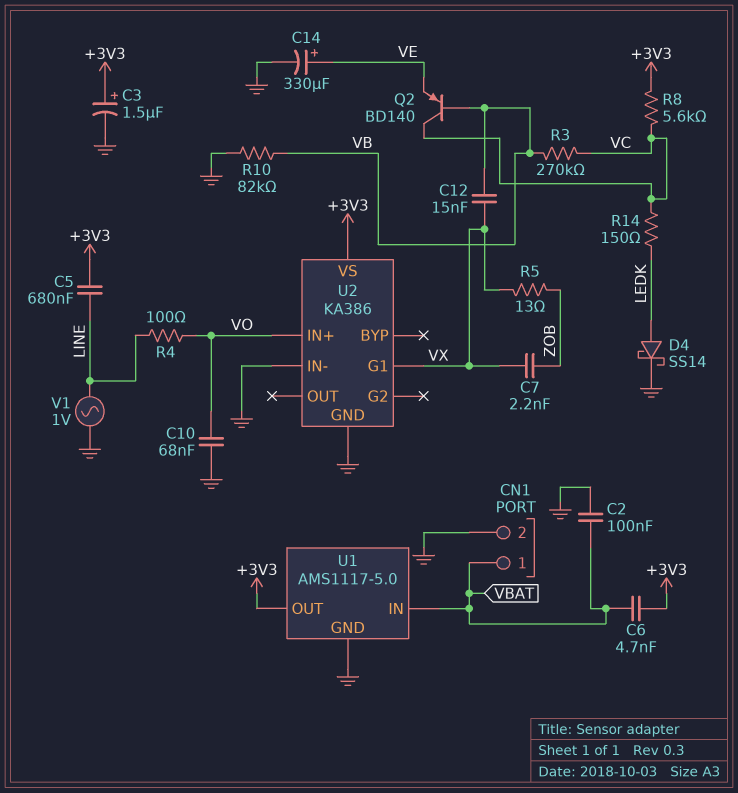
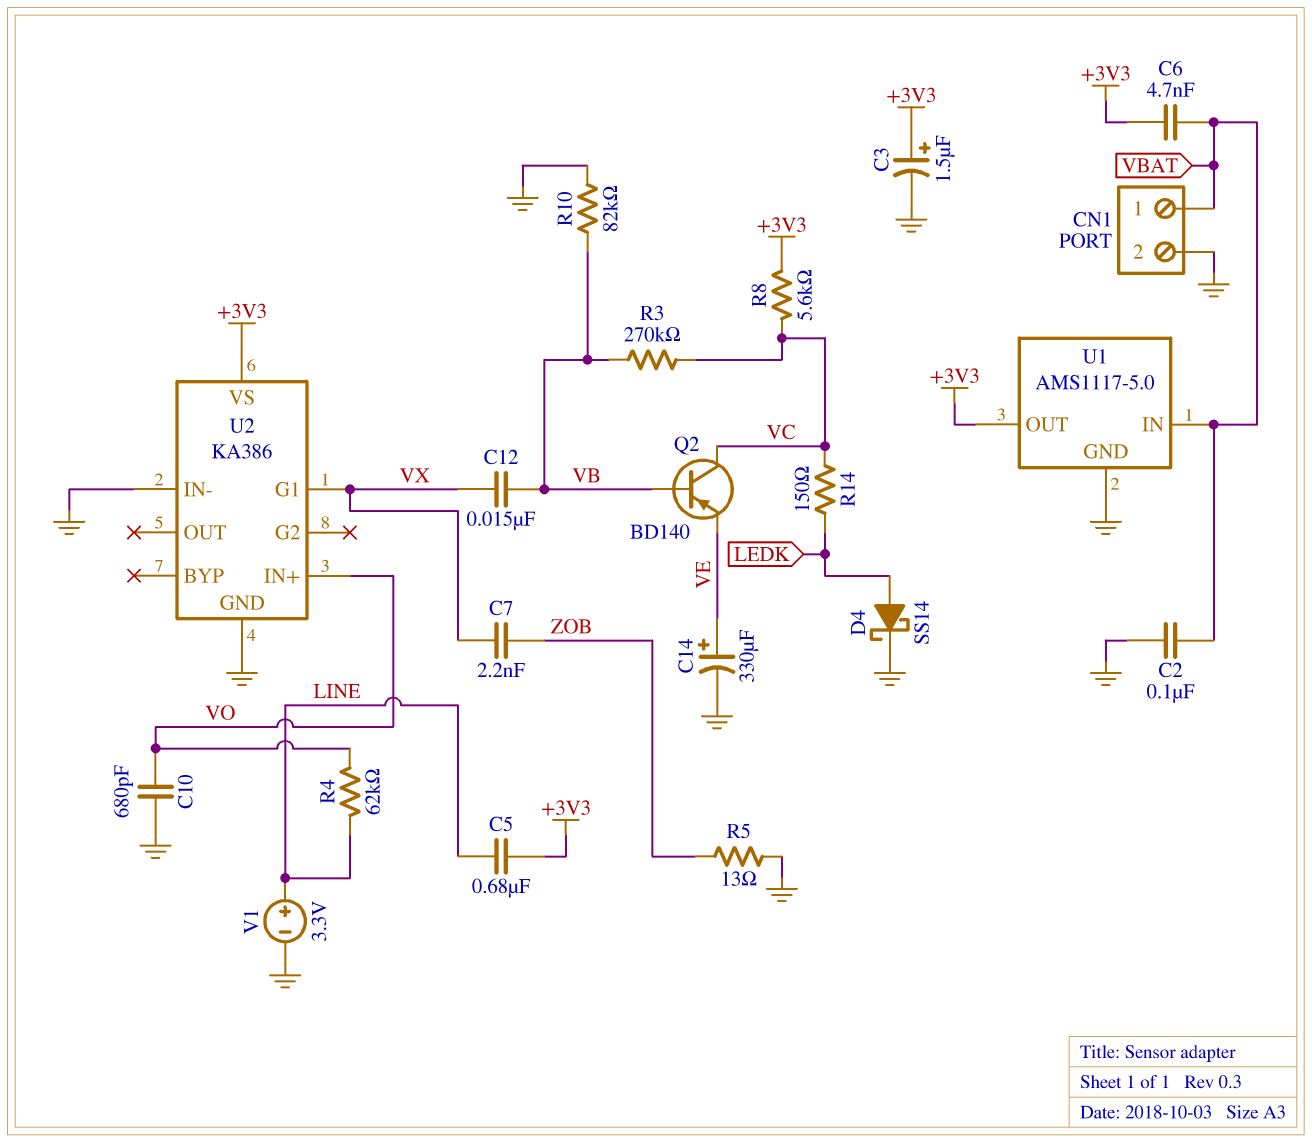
C10: 68nF (GND, VO) -> 680pF (GND, VO)
R4: 100 (LINE, VO) -> 62k (LINE, VO)
R5: 13 (VX, ZOB) -> 13 (GND, ZOB)
V1: AC 1V (GND, LINE) -> 3.3V (plus LINE, minus GND)

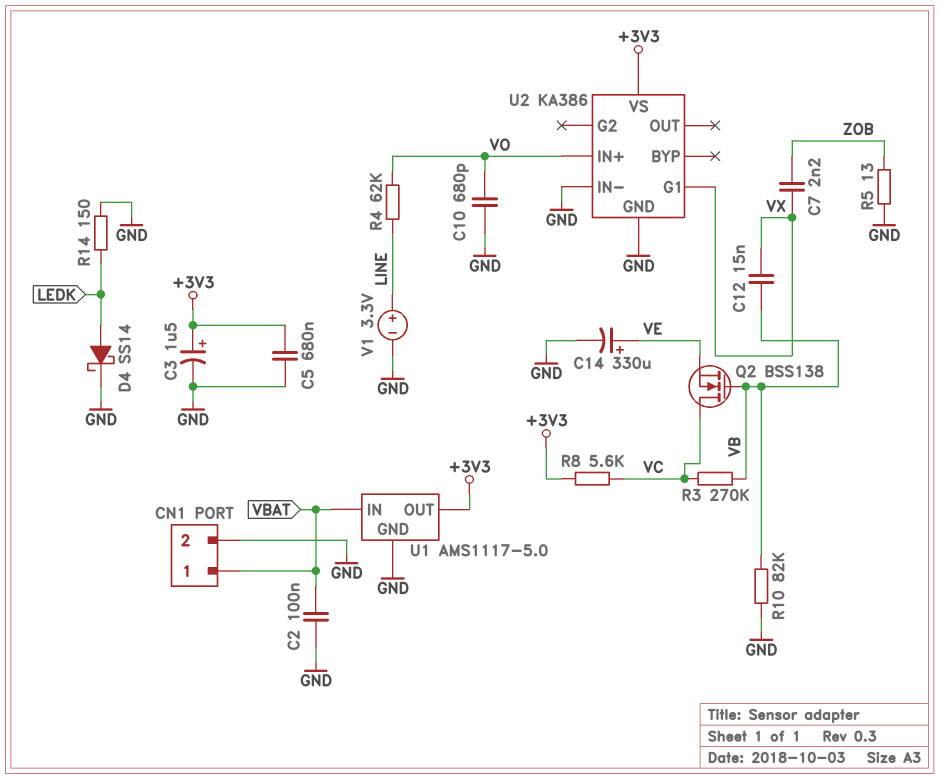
C5: 680nF (+3V3, LINE) -> 680nF (+3V3, GND)
C6: 4.7nF (+3V3, VBAT) -> none
Q2: PNP BD140 (B VB, C VC, E VE) -> NMOS BSS138 (G VB, D VC, S VE)
R14: 150 (LEDK, VC) -> 150 (GND, LEDK)

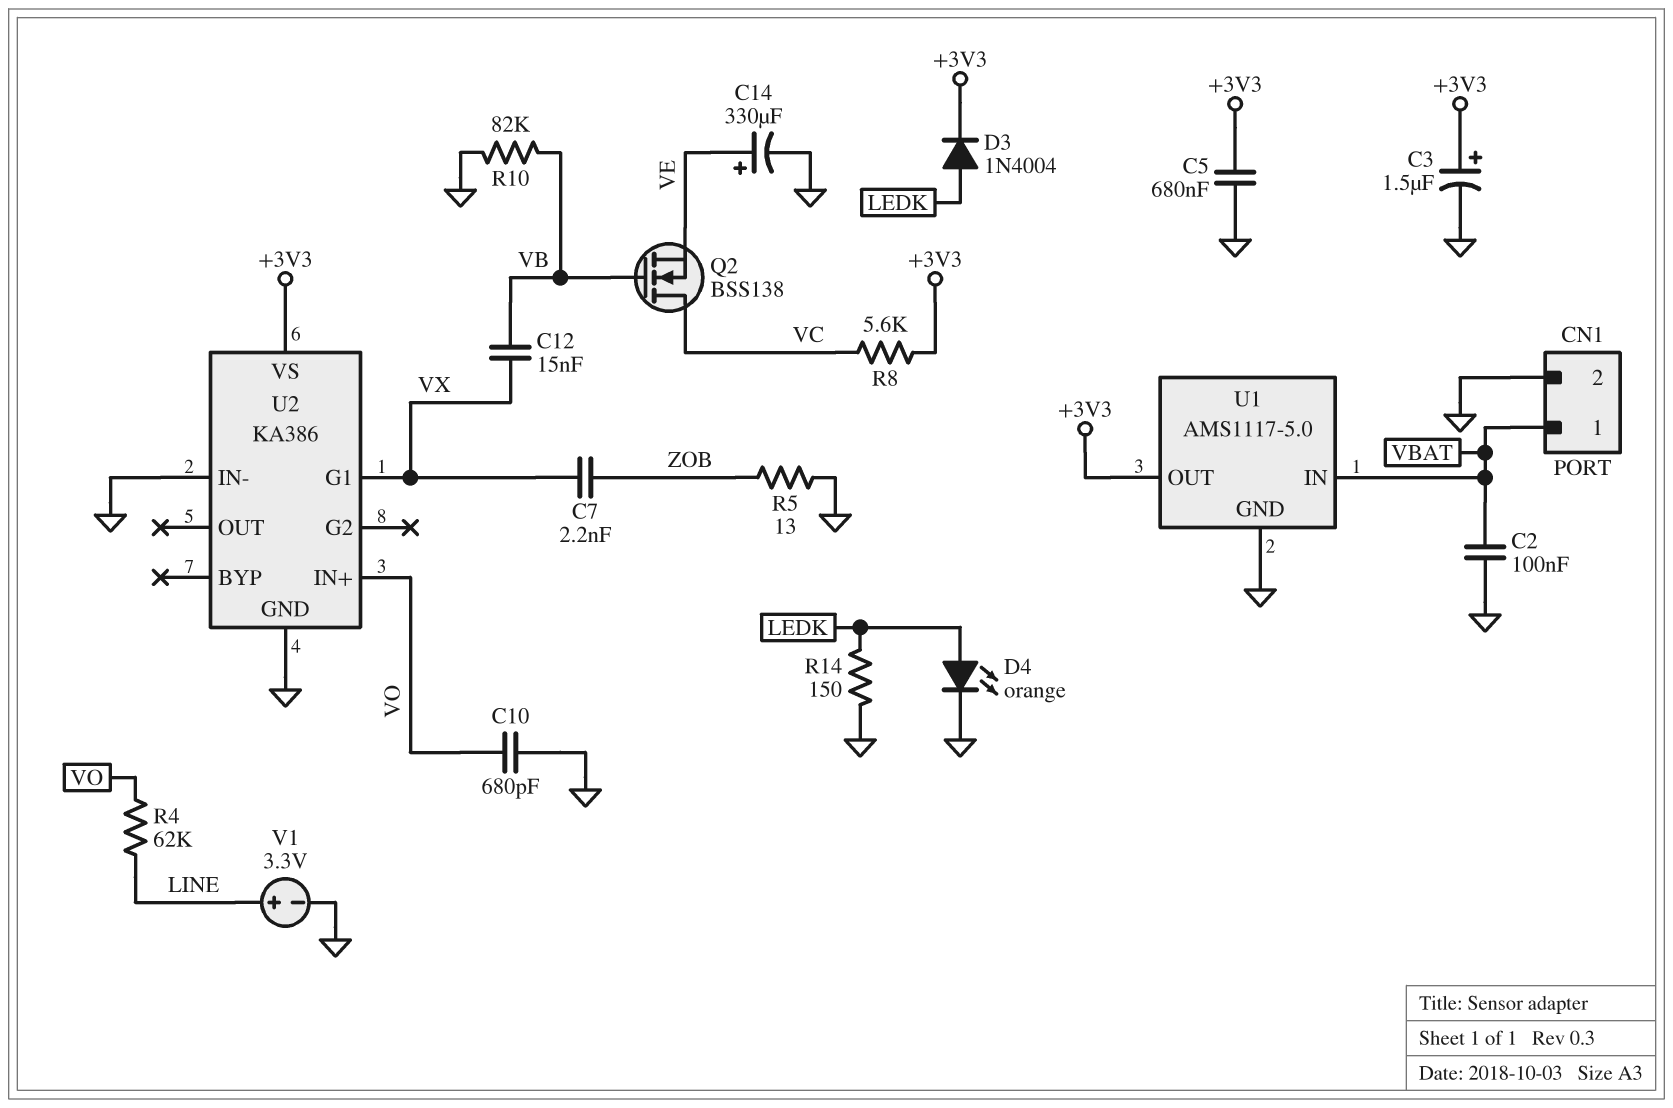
D3: none -> diode 1N4004 (A LEDK, K +3V3)
D4: schottky SS14 (A LEDK, K GND) -> LED orange (A LEDK, K GND)
R3: 270k (VB, VC) -> none

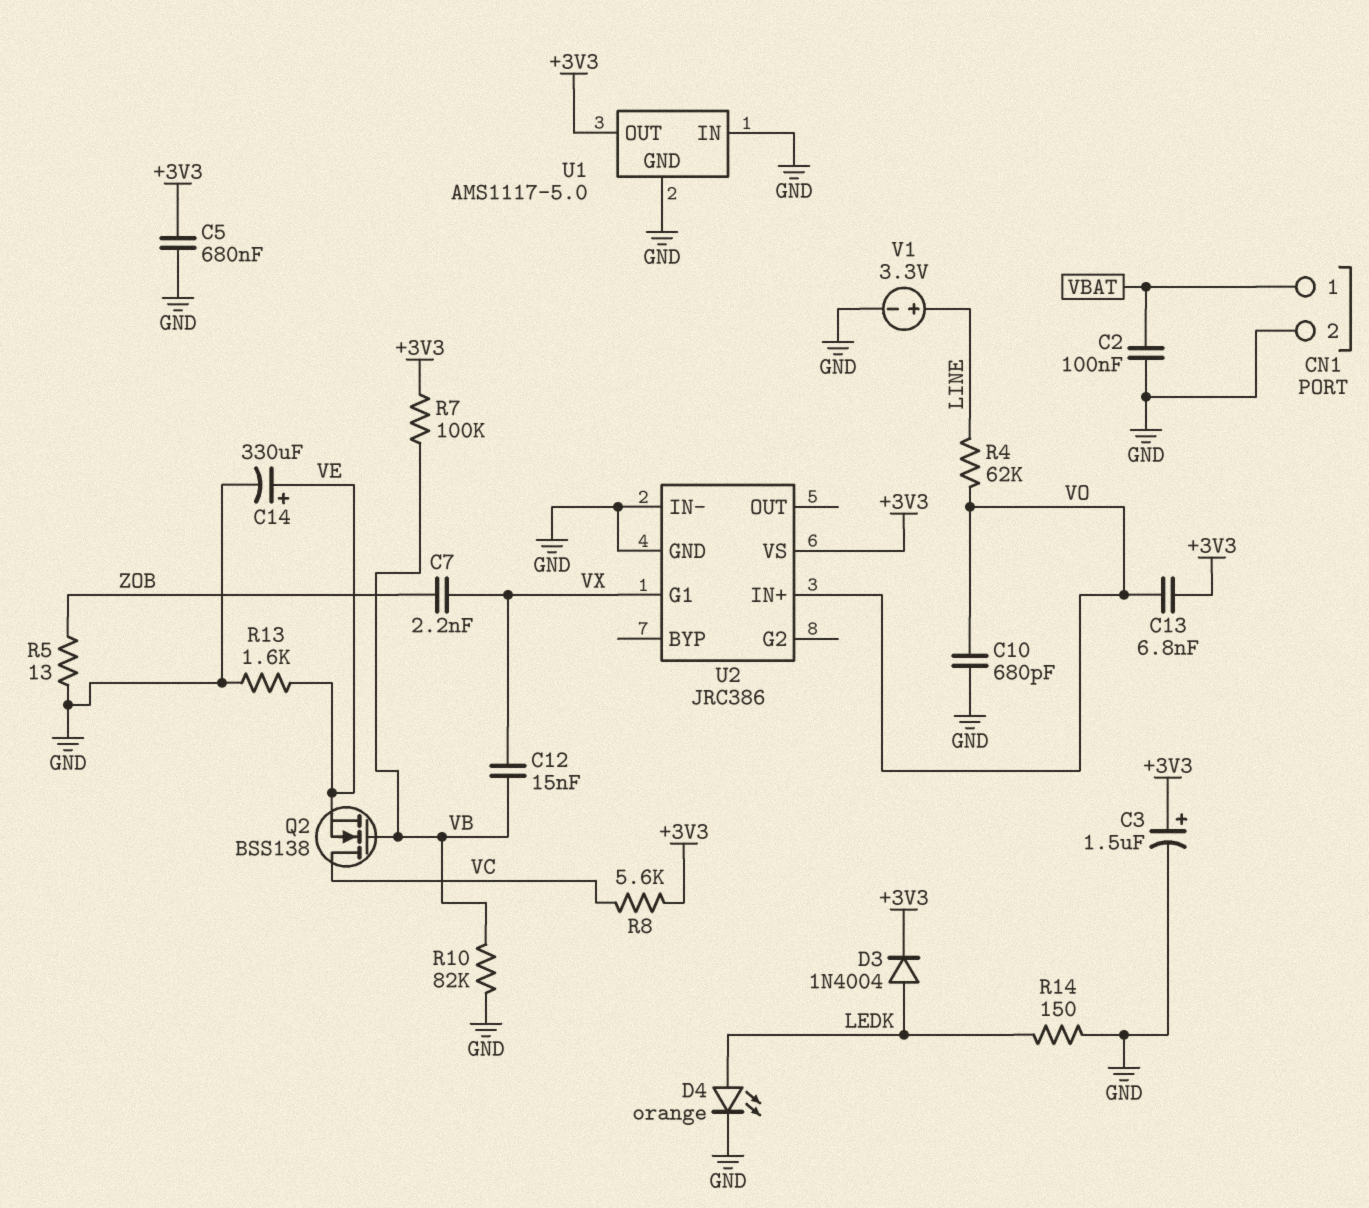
C13: none -> 6.8nF (+3V3, VO)
R7: none -> 100k (+3V3, VB)
R13: none -> 1.6k (GND, VE)
U1 pin IN: VBAT -> GND
U2: KA386 -> JRC386

